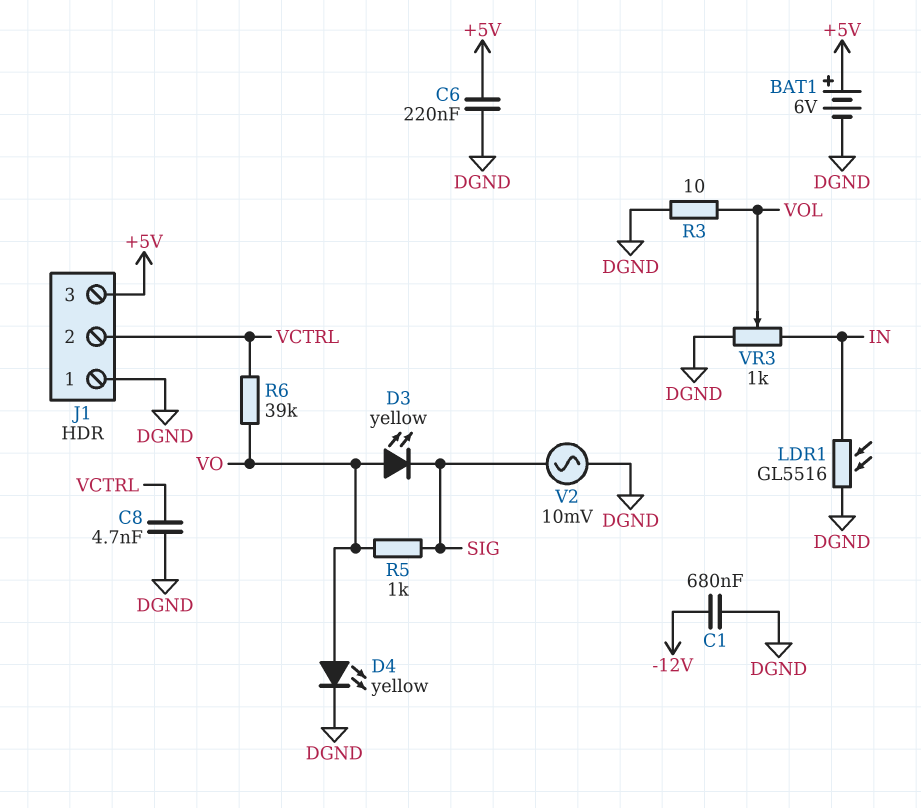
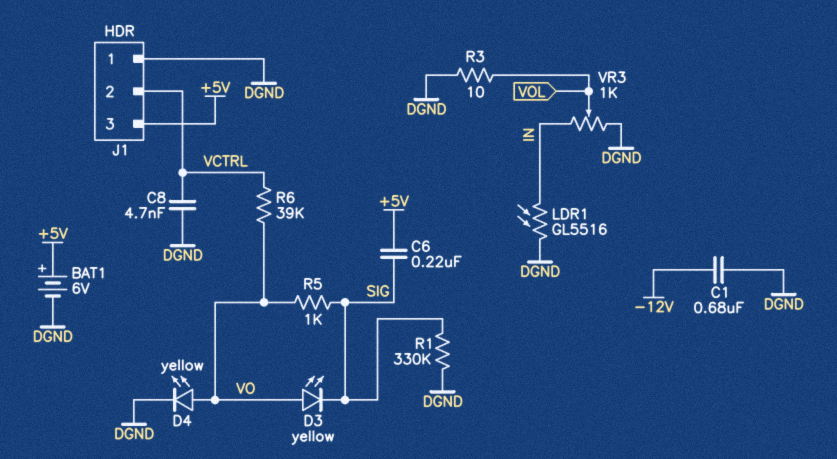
C6: 220nF (+5V, DGND) -> 220nF (+5V, SIG)
R1: none -> 330k (DGND, SIG)
V2: AC 10mV (DGND, SIG) -> none

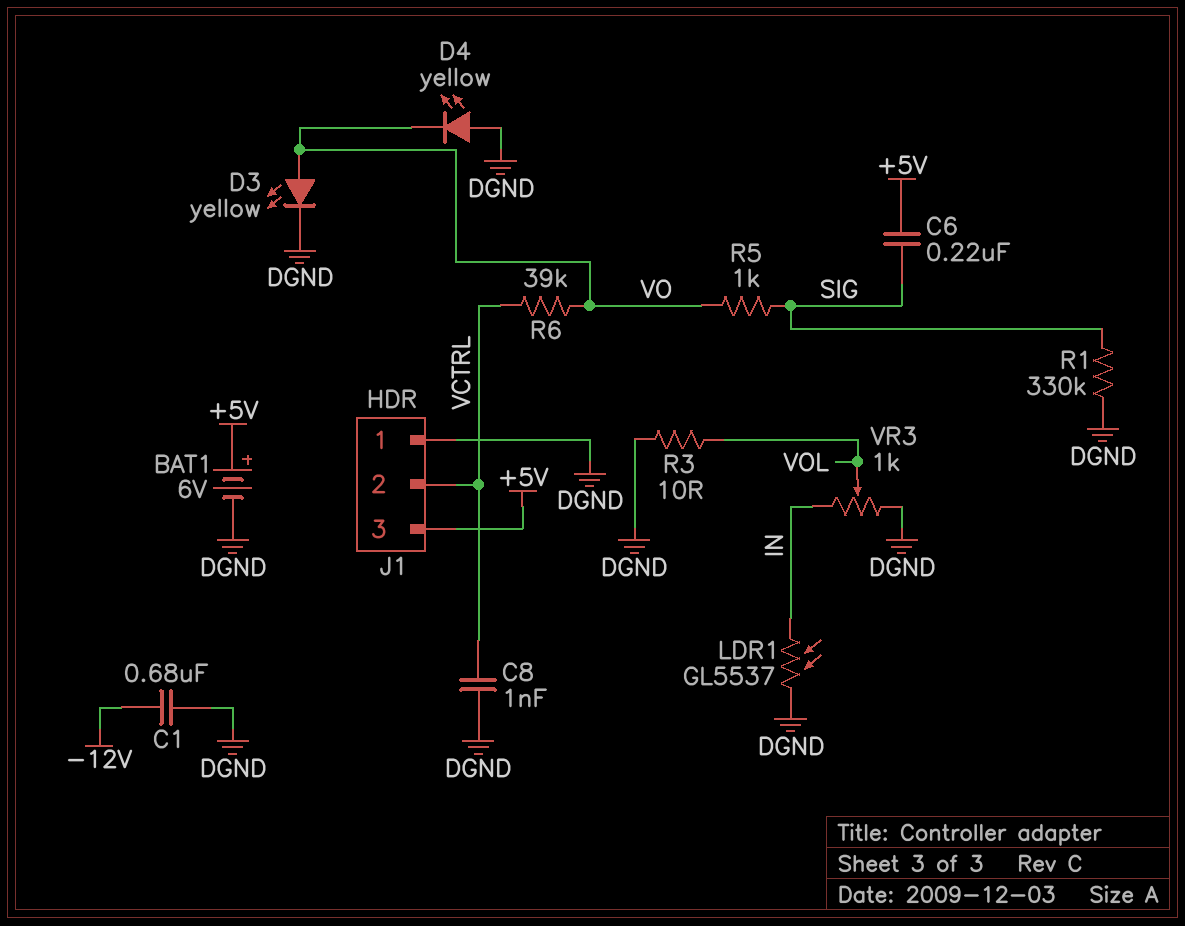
C8: 4.7nF (DGND, VCTRL) -> 1nF (DGND, VCTRL)
D3: LED yellow (A VO, K SIG) -> LED yellow (A VO, K DGND)
D4: LED yellow (A VO, K DGND) -> LED yellow (A DGND, K VO)
LDR1: GL5516 (DGND, IN) -> GL5537 (DGND, IN)

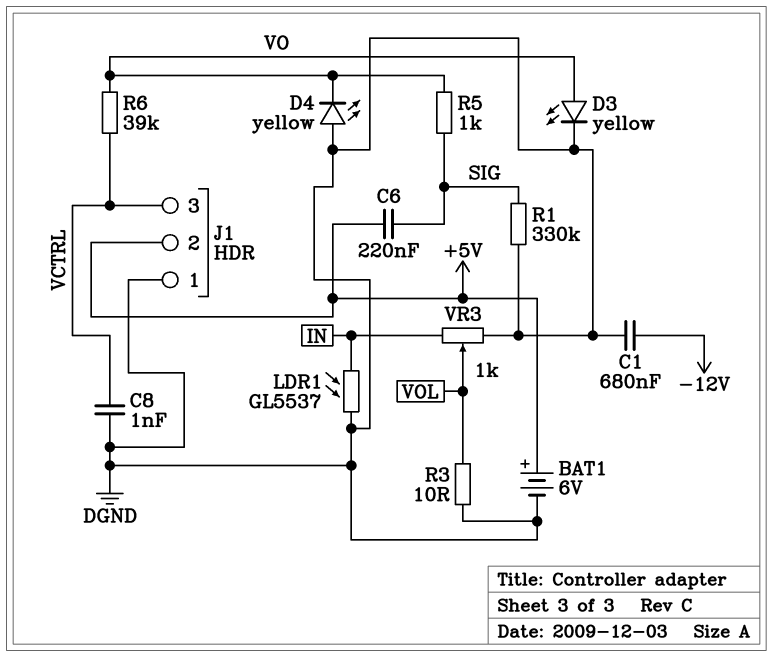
J1 pin 2: VCTRL -> +5V
J1 pin 3: +5V -> VCTRL

